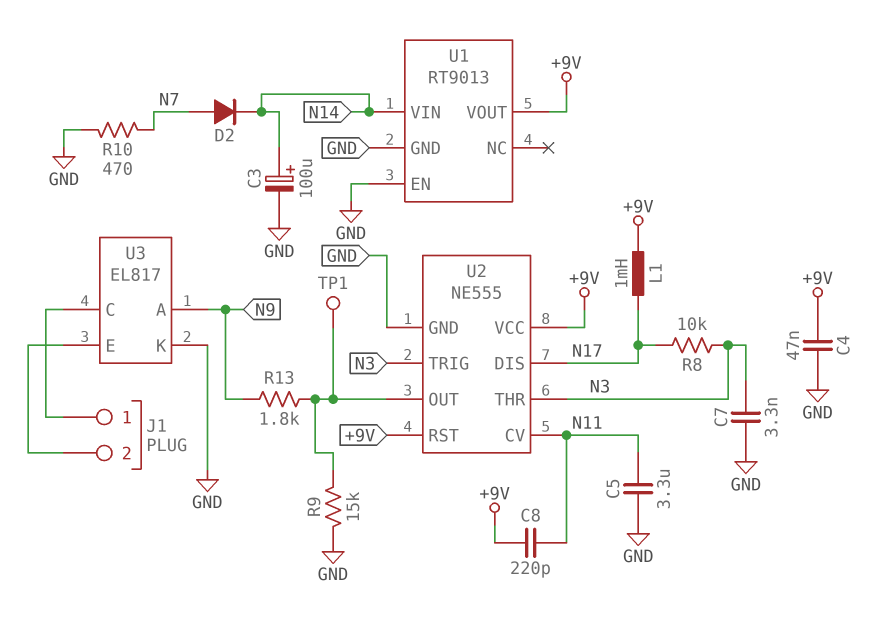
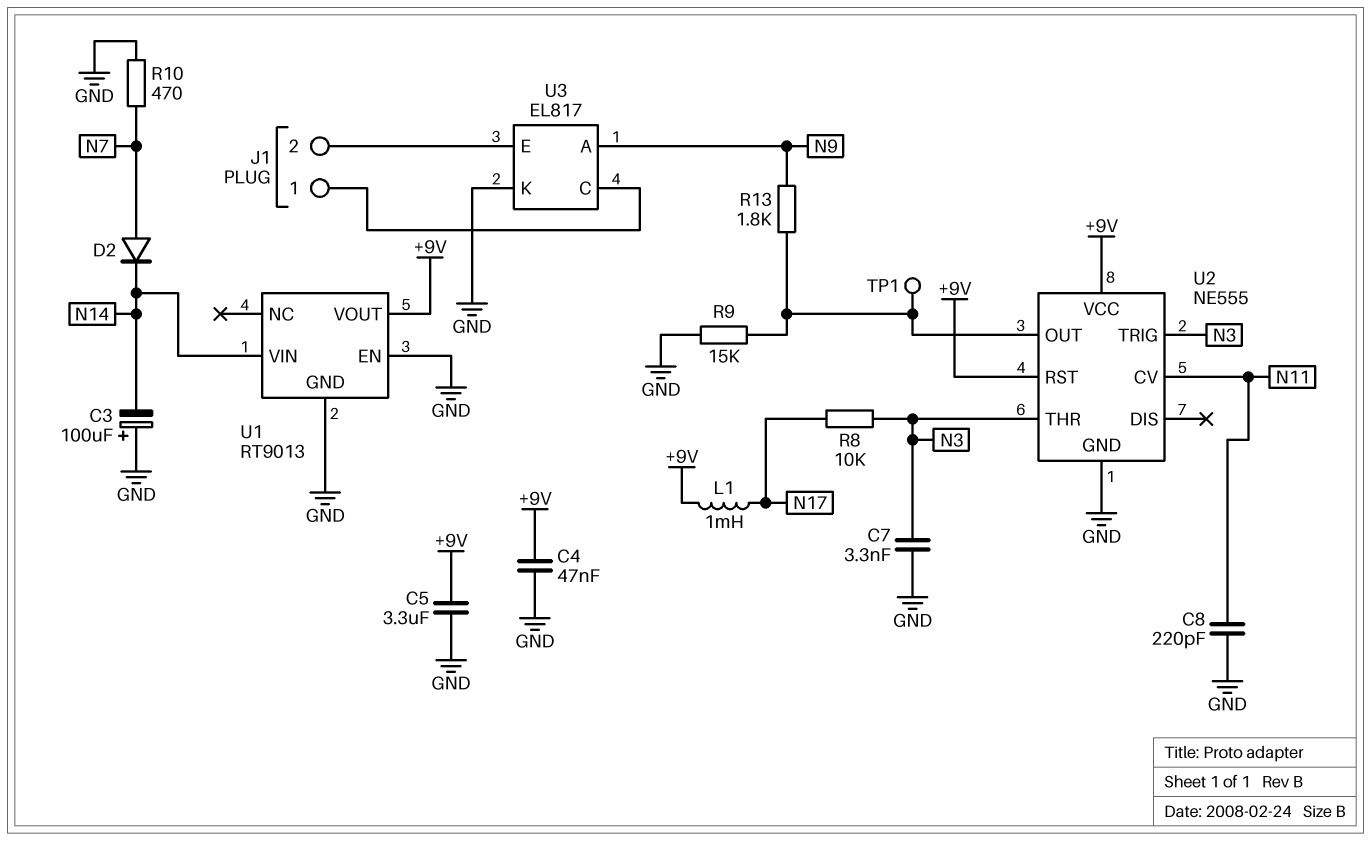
C3: 100uF (plus N14, minus GND) -> 100uF (plus GND, minus N14)
C5: 3.3uF (GND, N11) -> 3.3uF (+9V, GND)
C8: 220pF (+9V, N11) -> 220pF (GND, N11)
U2 pin DIS: N17 -> none

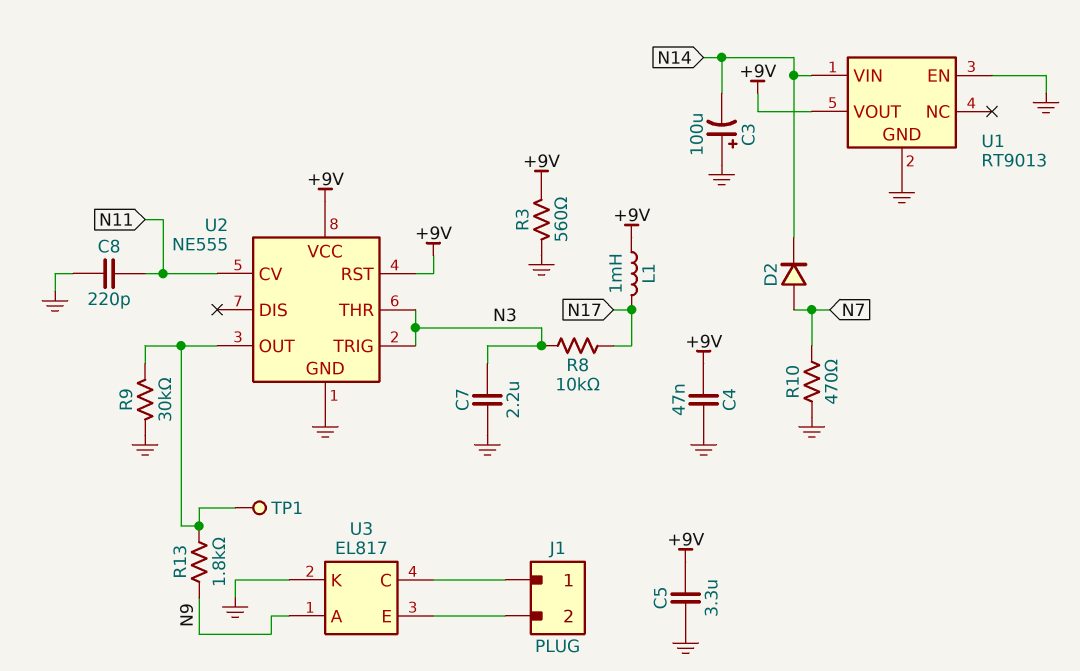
C7: 3.3nF (GND, N3) -> 2.2uF (GND, N3)
R3: none -> 560 (+9V, GND)
R9: 15k (GND, U2/OUT) -> 30k (GND, U2/OUT)

